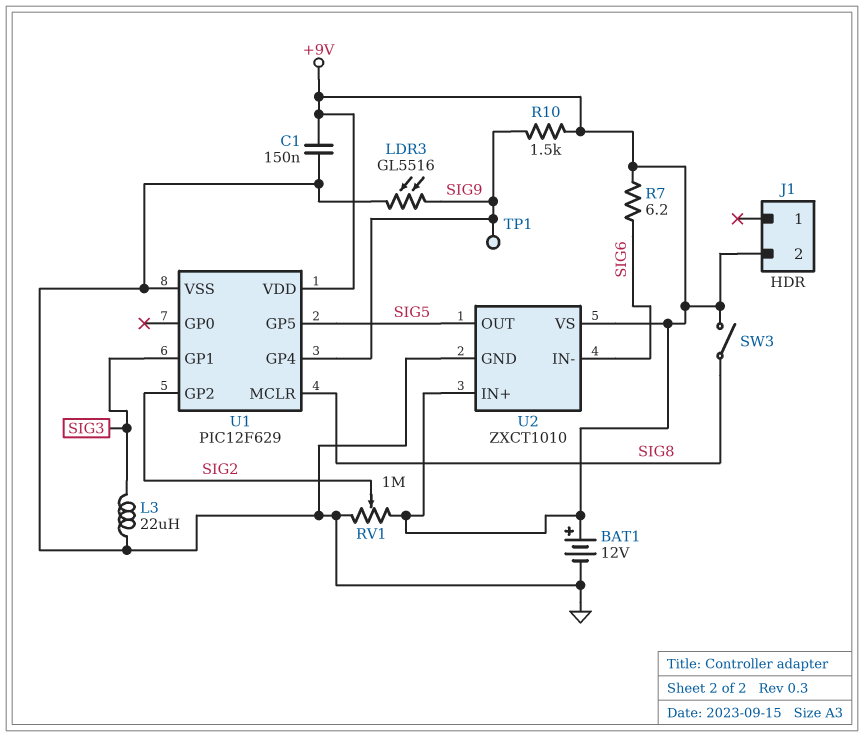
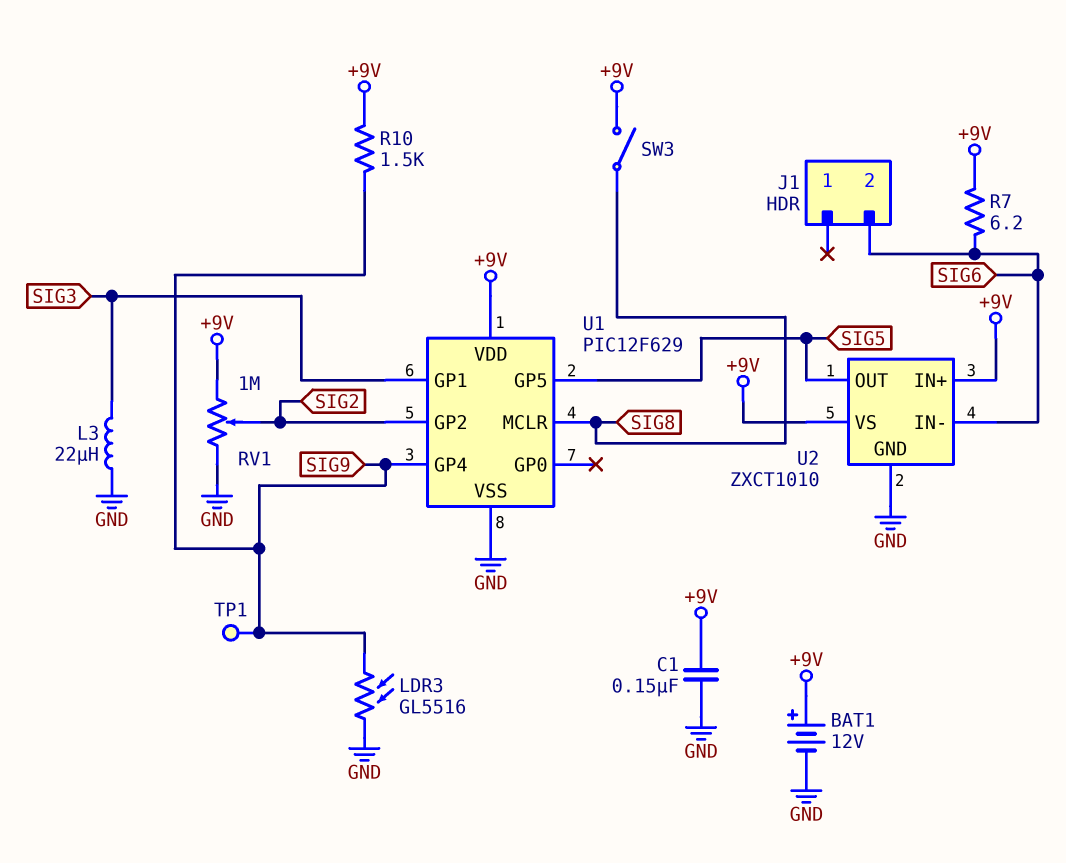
J1 pin 2: +9V -> SIG6

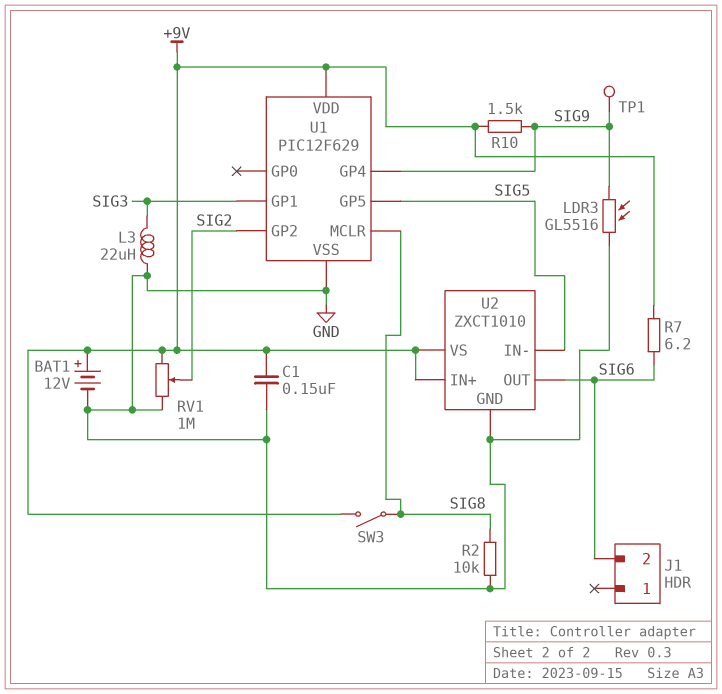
R2: none -> 10k (GND, SIG8)
U2 pin IN-: SIG6 -> SIG5
U2 pin OUT: SIG5 -> SIG6

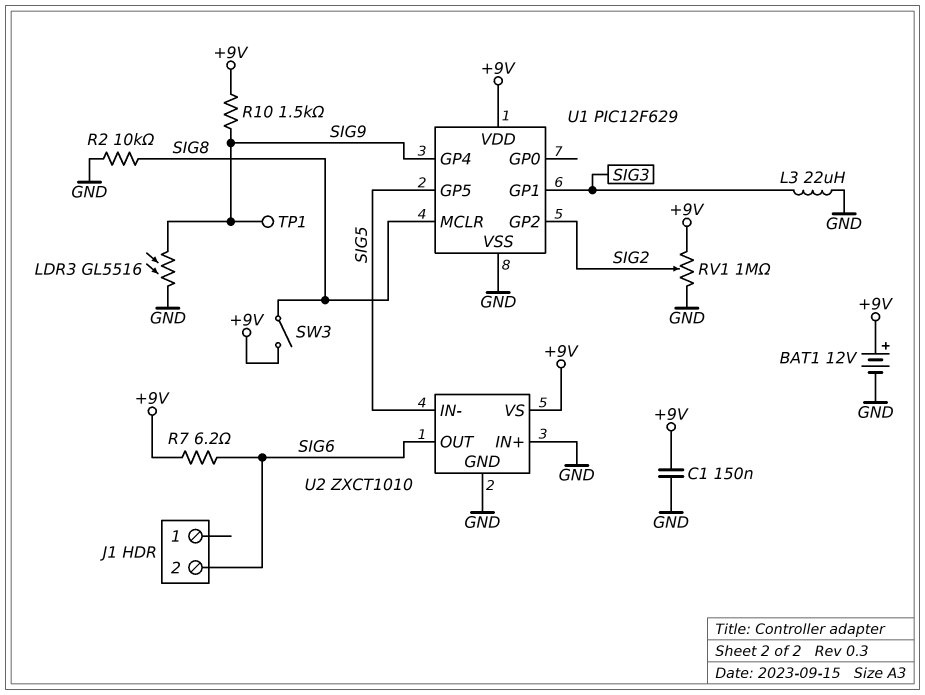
U2 pin IN+: +9V -> GND

